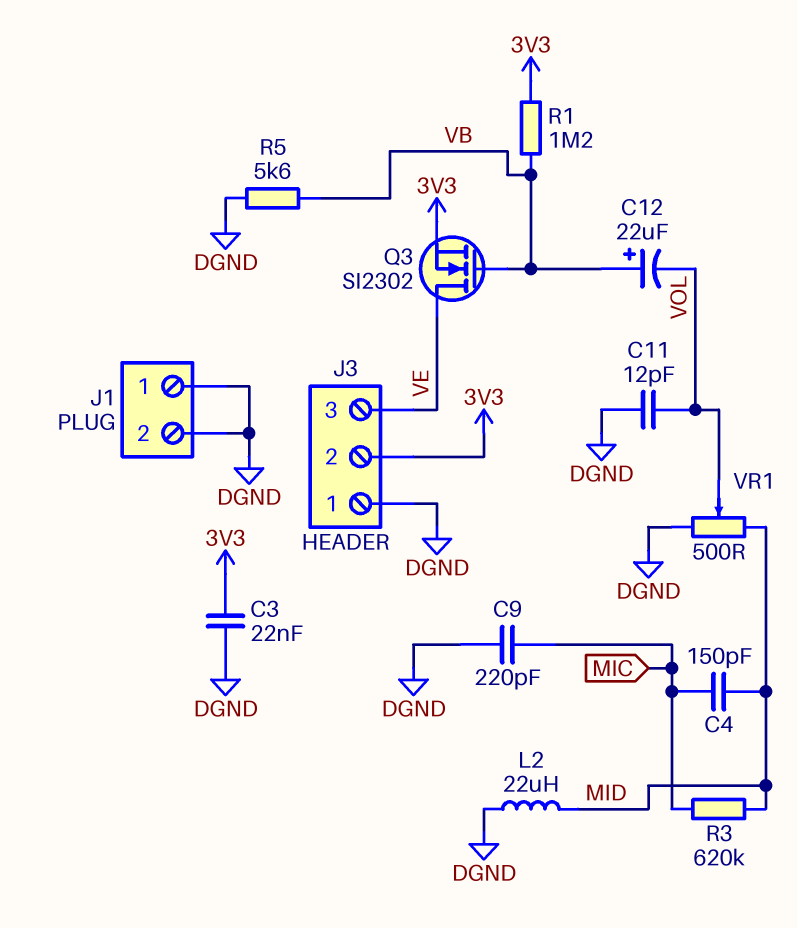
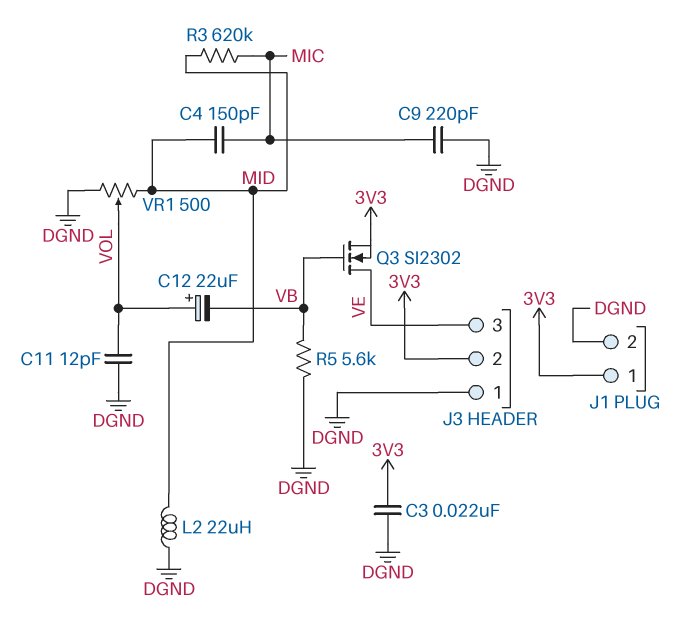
C12: 22uF (plus VB, minus VOL) -> 22uF (plus VOL, minus VB)
J1 pin 1: DGND -> 3V3
R1: 1.2M (3V3, VB) -> none

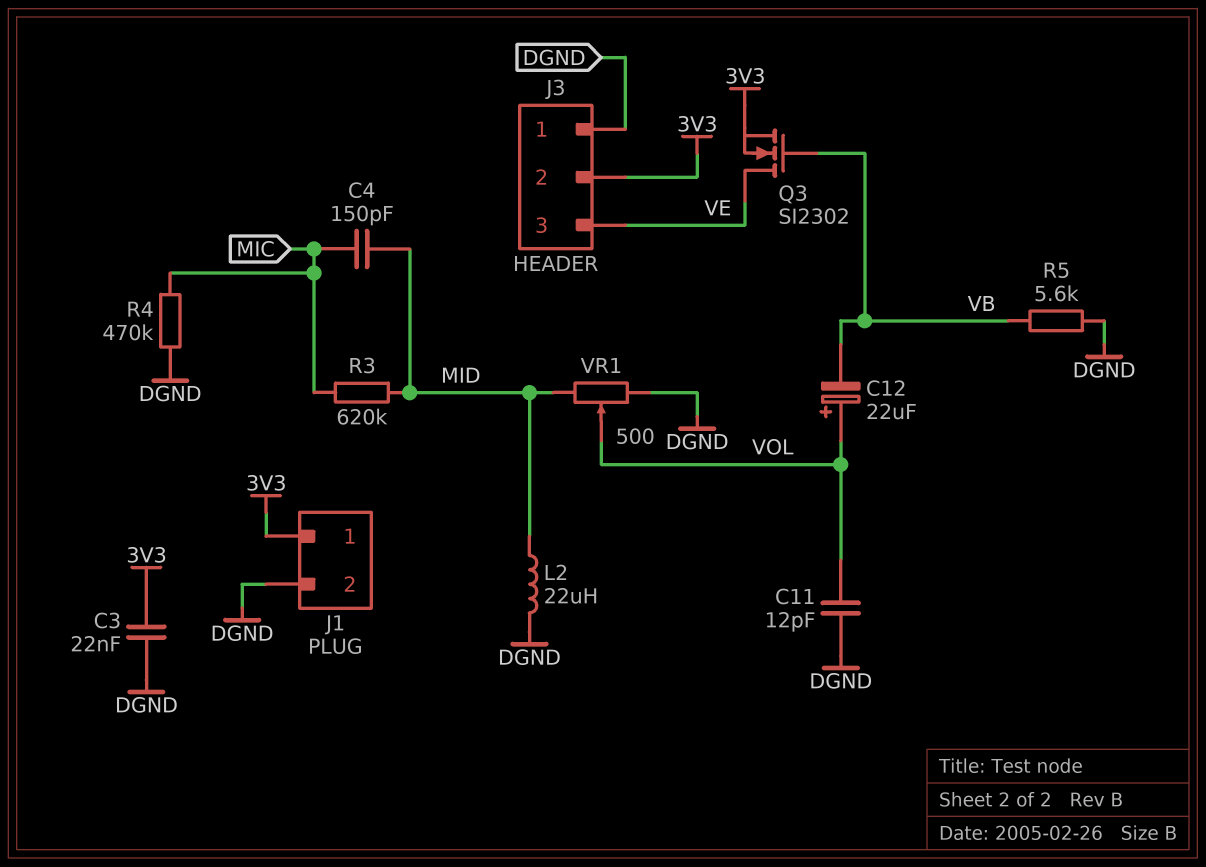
C9: 220pF (DGND, MIC) -> none
R4: none -> 470k (DGND, MIC)

